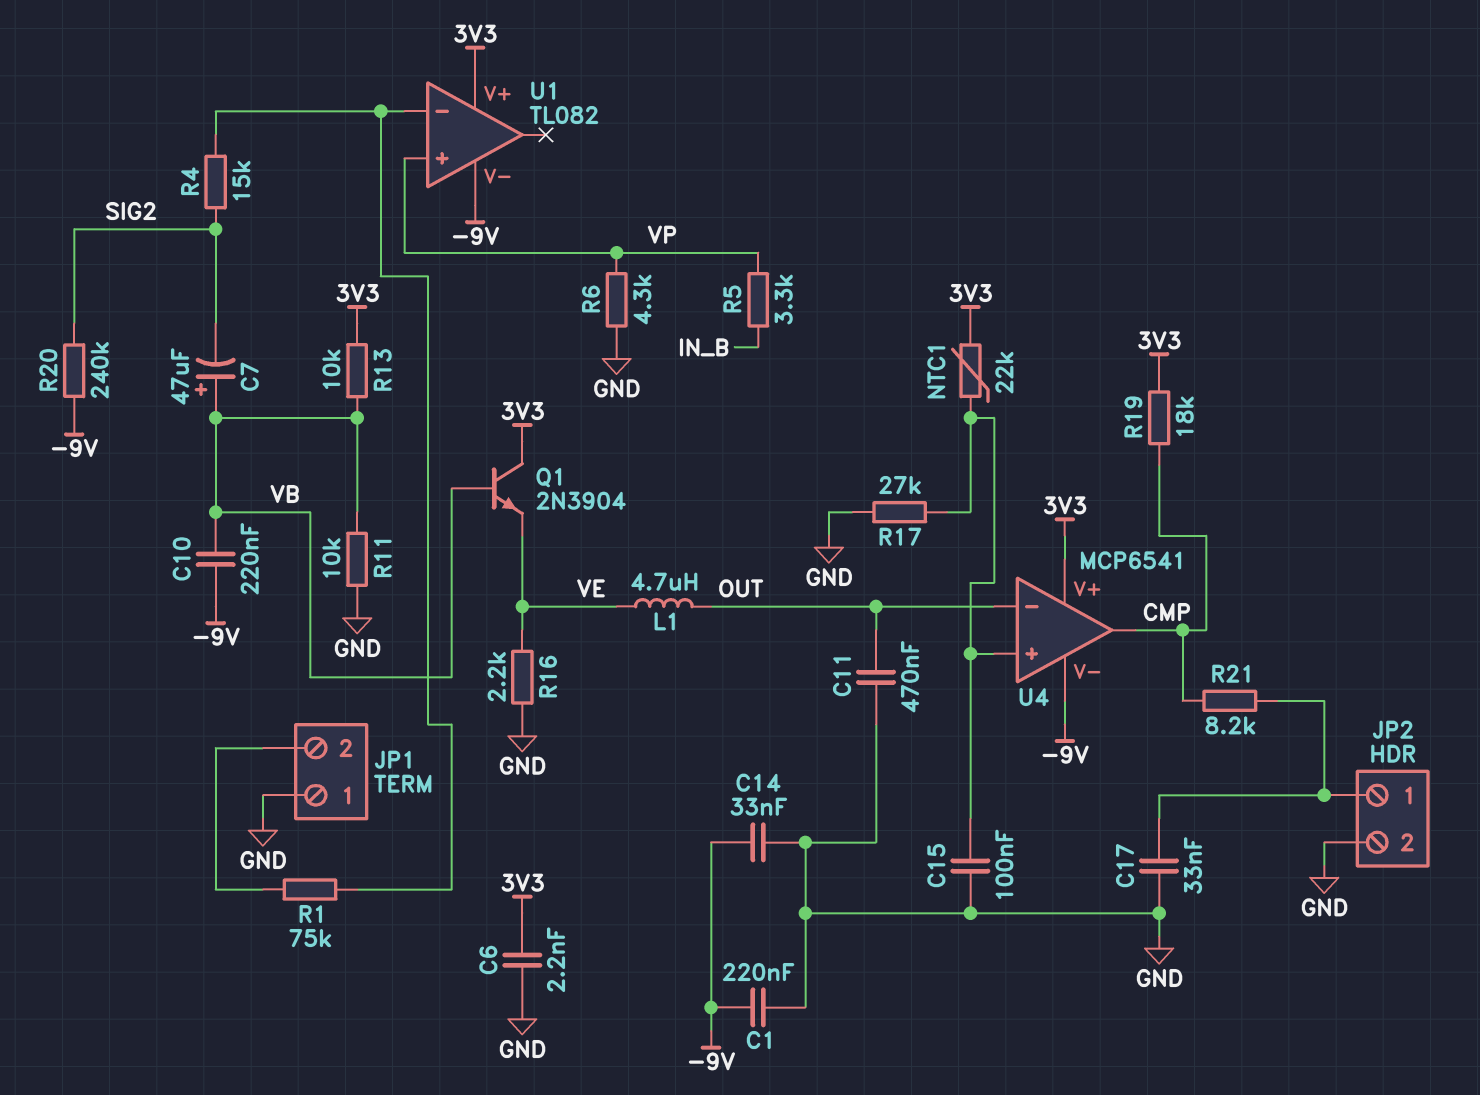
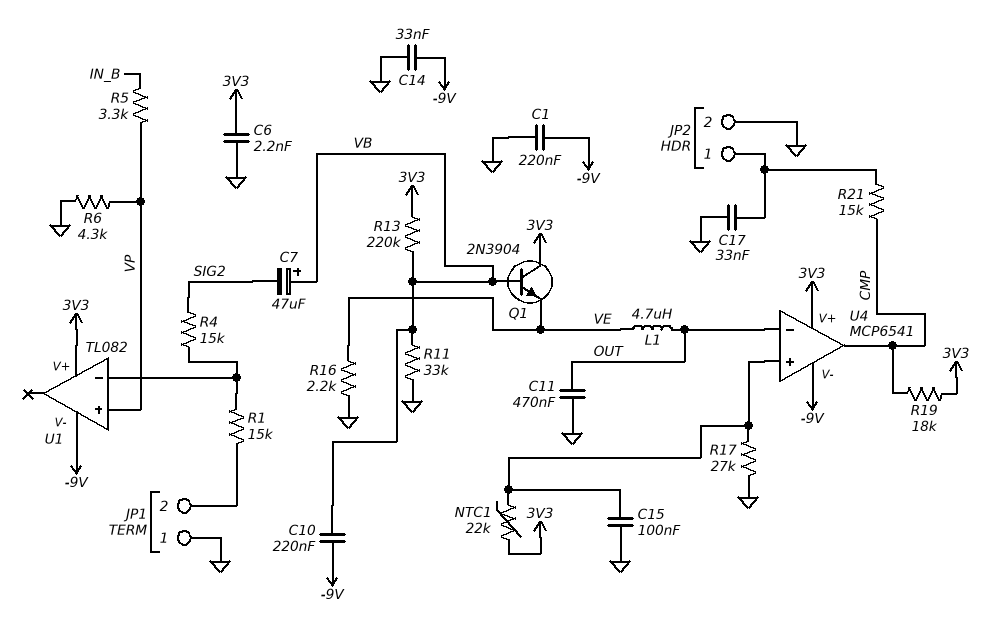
R1: 75k (JP1/2, U1/in-) -> 15k (JP1/2, U1/in-)
R11: 10k (GND, VB) -> 33k (GND, VB)
R13: 10k (3V3, VB) -> 220k (3V3, VB)
R20: 240k (-9V, SIG2) -> none
R21: 8.2k (CMP, JP2/1) -> 15k (CMP, JP2/1)

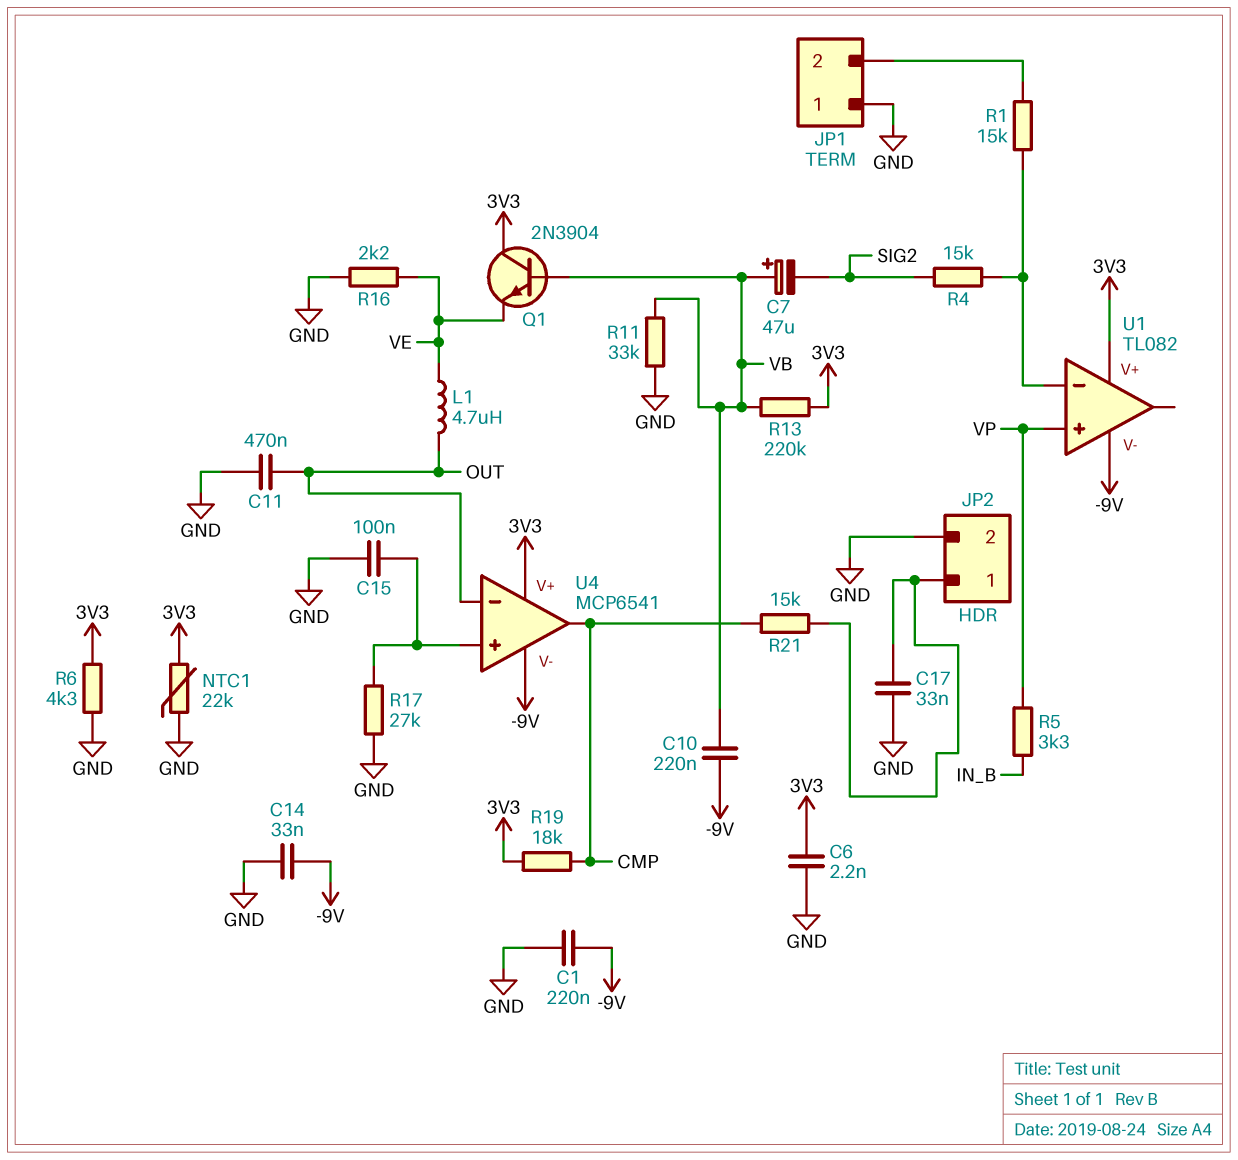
NTC1: 22k (3V3, U4/in+) -> 22k (3V3, GND)
R6: 4.3k (GND, VP) -> 4.3k (3V3, GND)

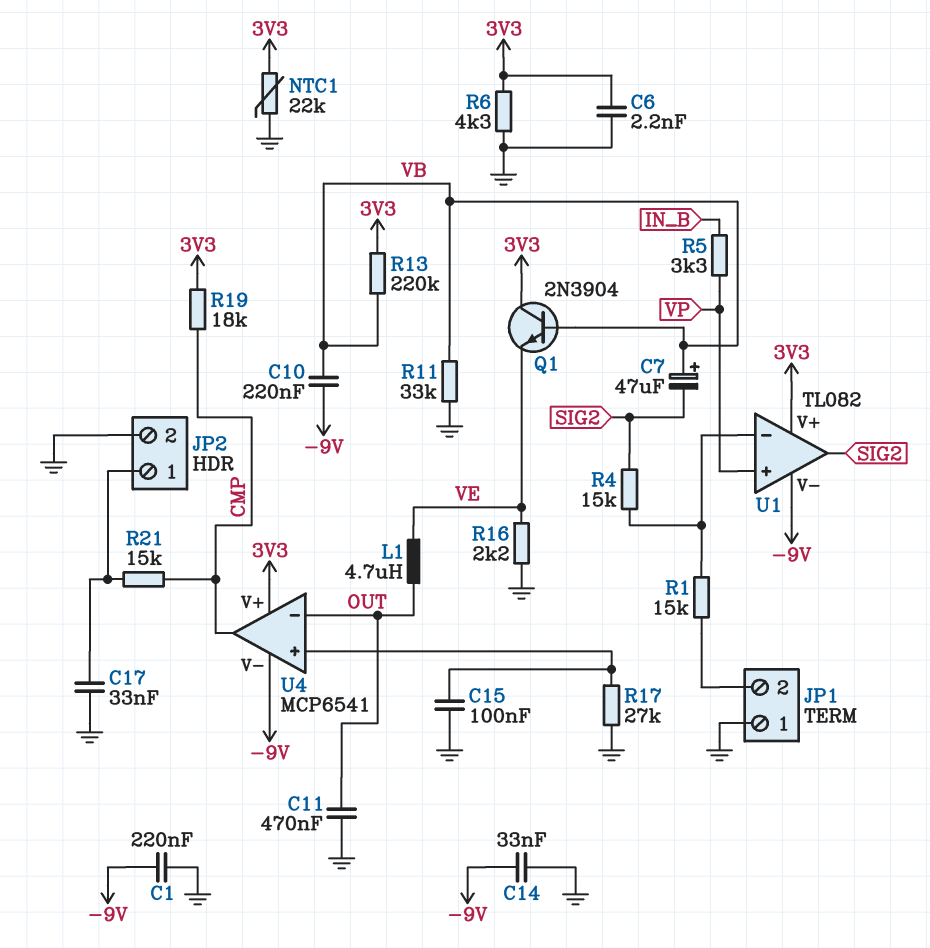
U1 pin out: none -> SIG2

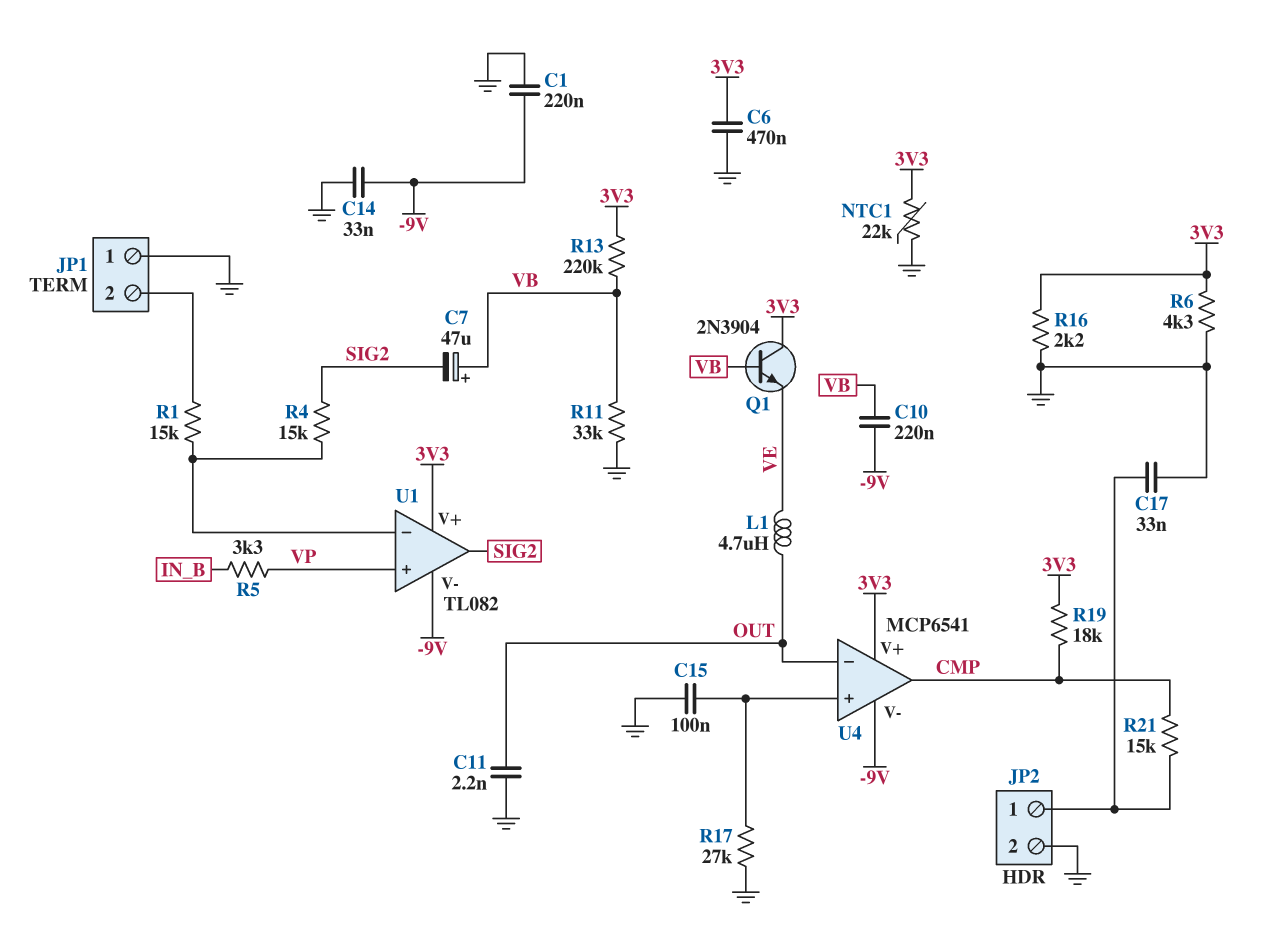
C6: 2.2nF (3V3, GND) -> 470nF (3V3, GND)
C11: 470nF (GND, OUT) -> 2.2nF (GND, OUT)
R16: 2.2k (GND, VE) -> 2.2k (3V3, GND)

